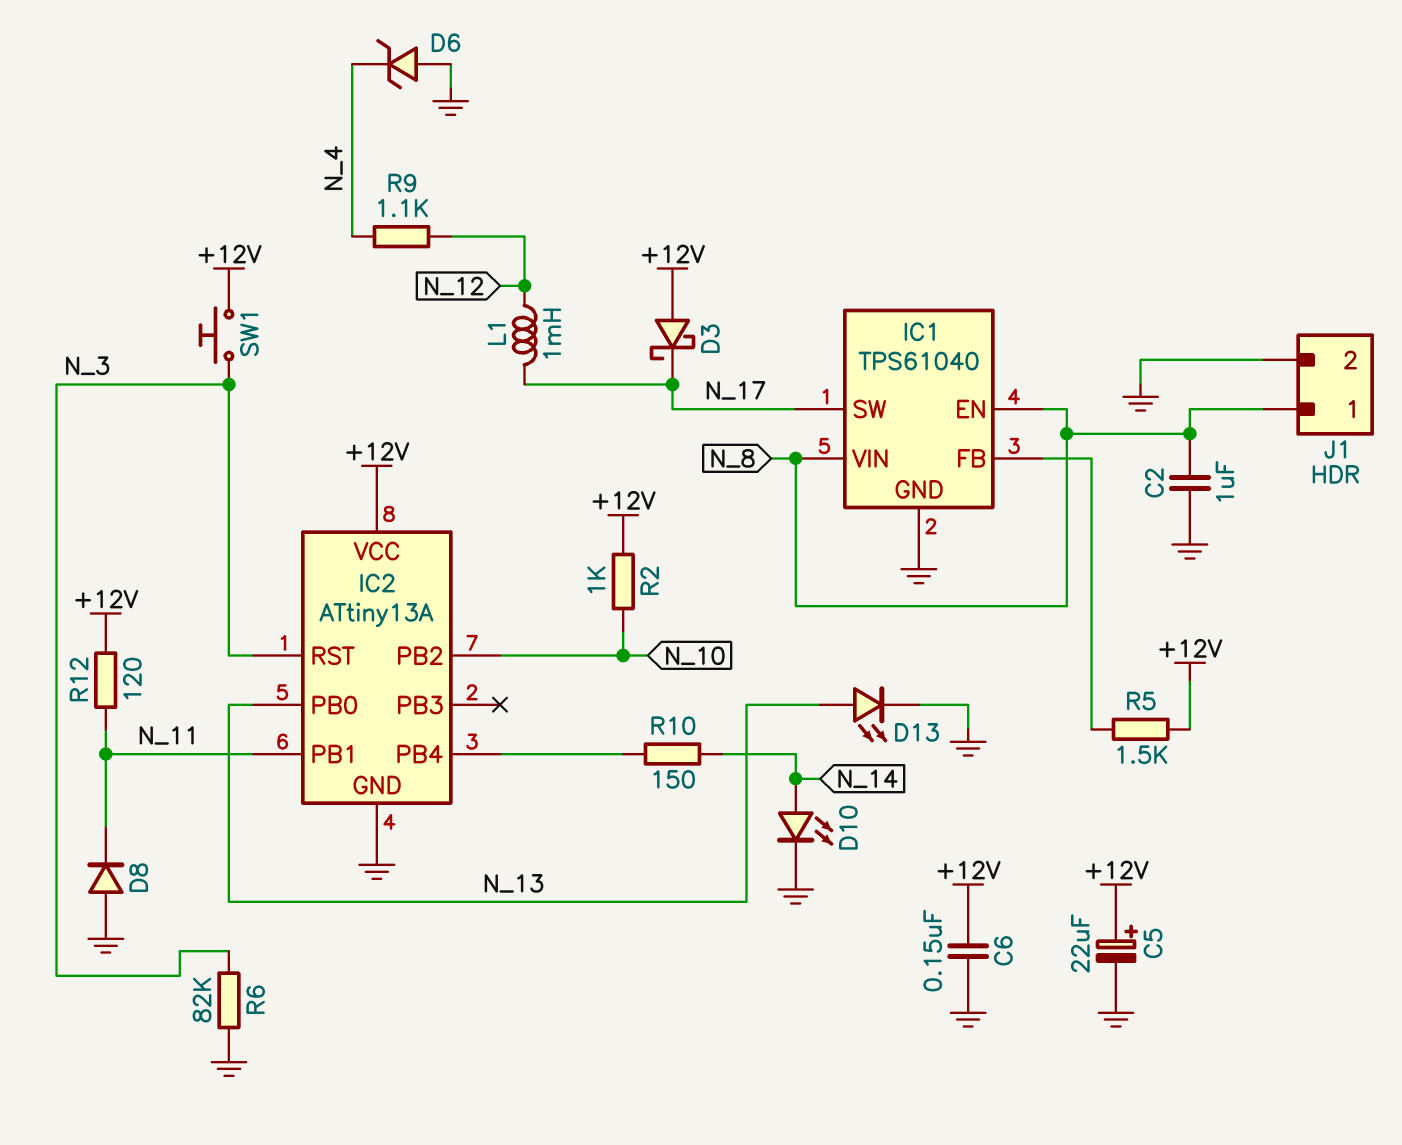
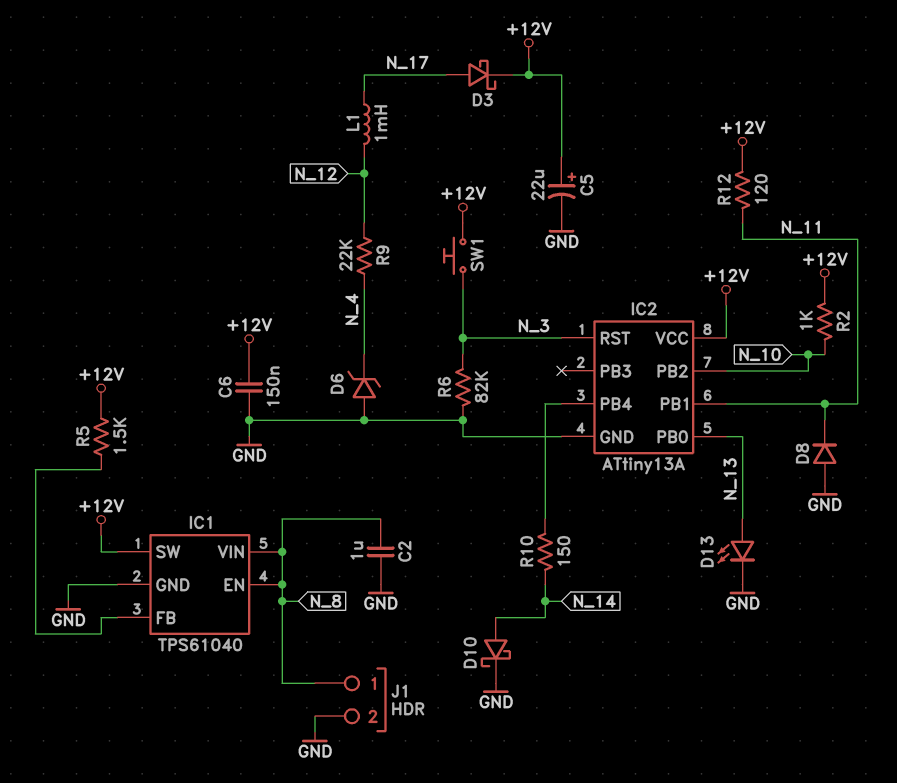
D3: schottky (A +12V, K N_17) -> schottky (A N_17, K +12V)
D10: LED (A N_14, K GND) -> schottky (A N_14, K GND)
IC1 pin SW: N_17 -> +12V
R9: 1.1k (N_4, N_12) -> 22k (N_4, N_12)

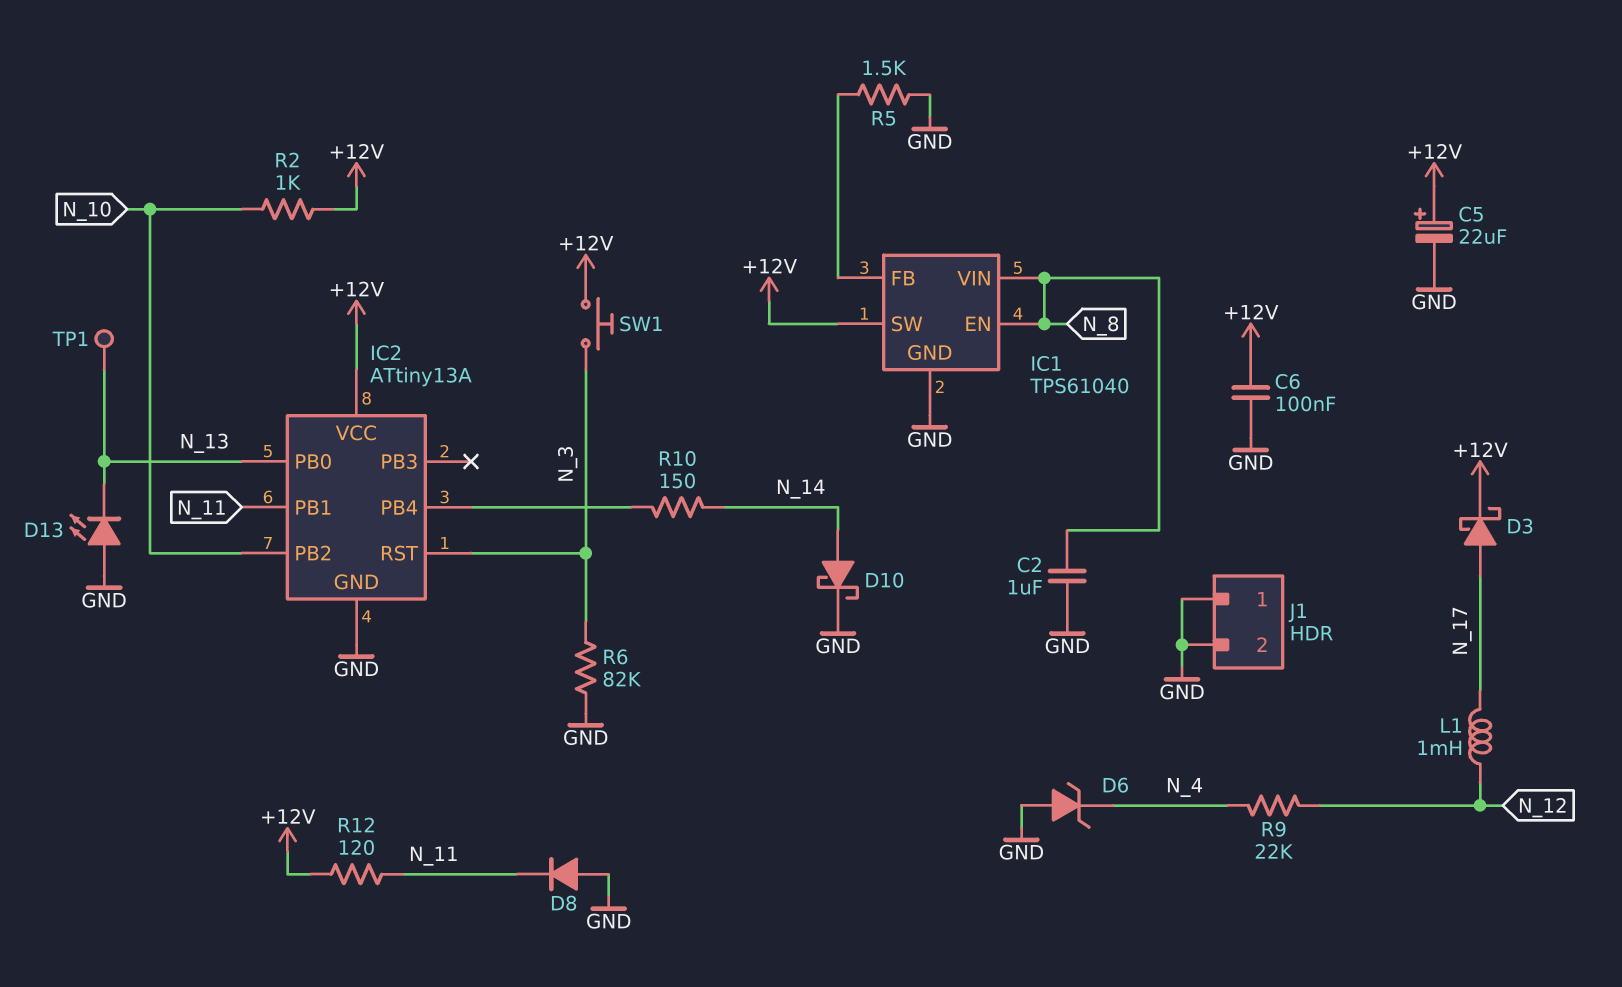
C6: 150nF (+12V, GND) -> 100nF (+12V, GND)
D13: LED (A N_13, K GND) -> LED (A GND, K N_13)
J1 pin 1: N_8 -> GND
R5: 1.5k (+12V, IC1/FB) -> 1.5k (GND, IC1/FB)
TP1: none -> test point (N_13)

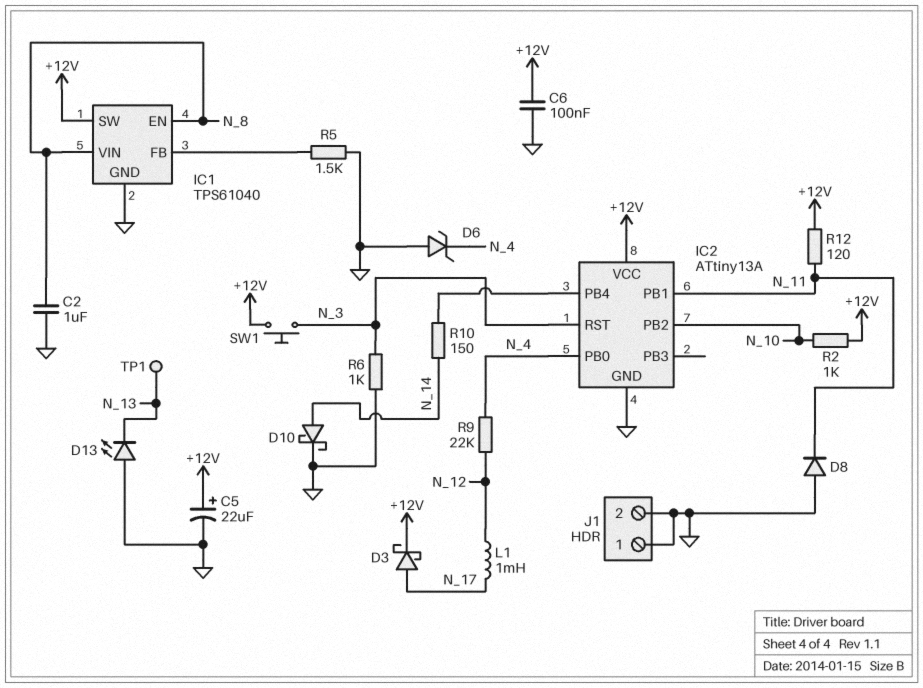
IC2 pin PB0: N_13 -> N_4
R6: 82k (GND, N_3) -> 1k (GND, N_3)

